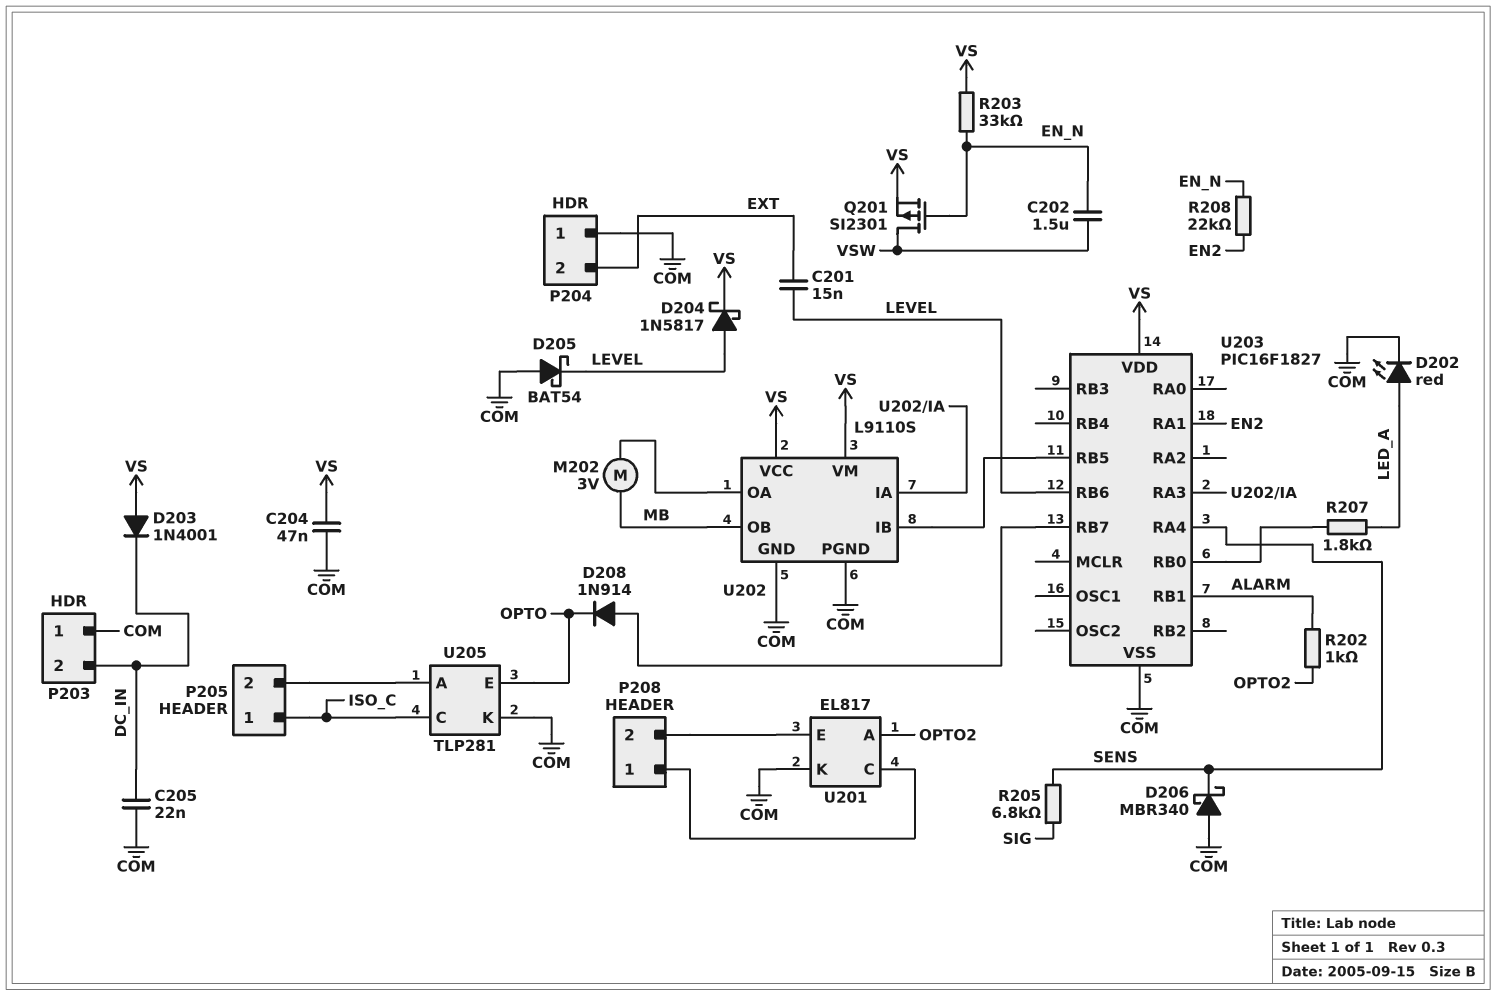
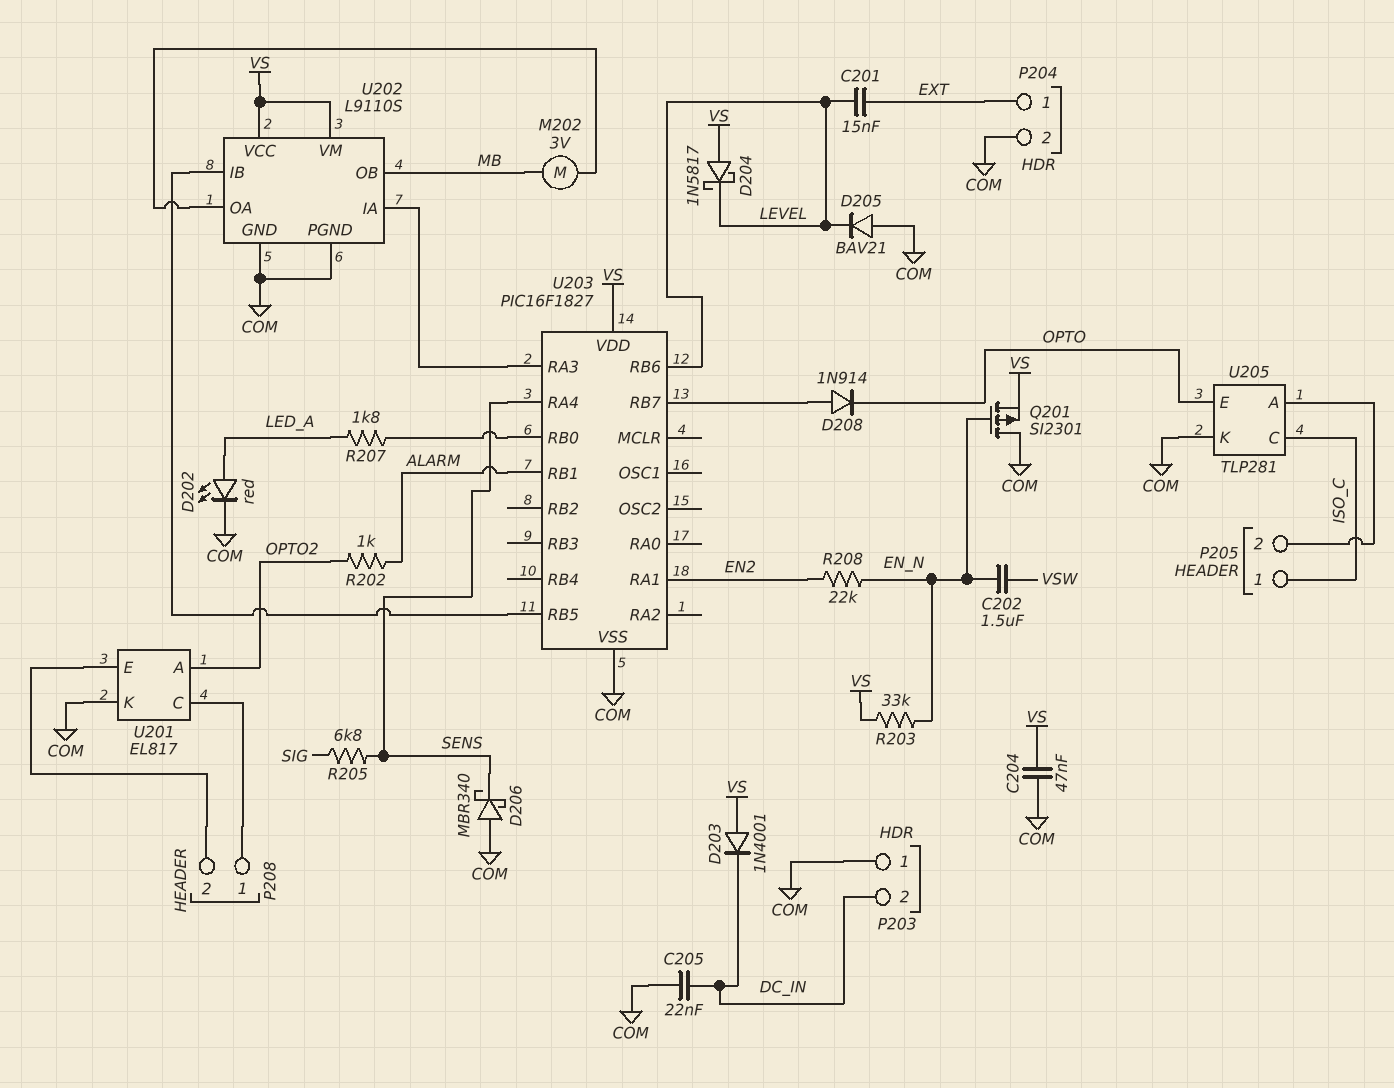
D204: schottky 1N5817 (A LEVEL, K VS) -> schottky 1N5817 (A VS, K LEVEL)
D205: schottky BAT54 (A COM, K LEVEL) -> diode BAV21 (A COM, K LEVEL)
P204 pin 1: COM -> EXT
P204 pin 2: EXT -> COM
Q201: PMOS SI2301 (G EN_N, D VSW, S VS) -> PMOS SI2301 (G EN_N, D COM, S VS)

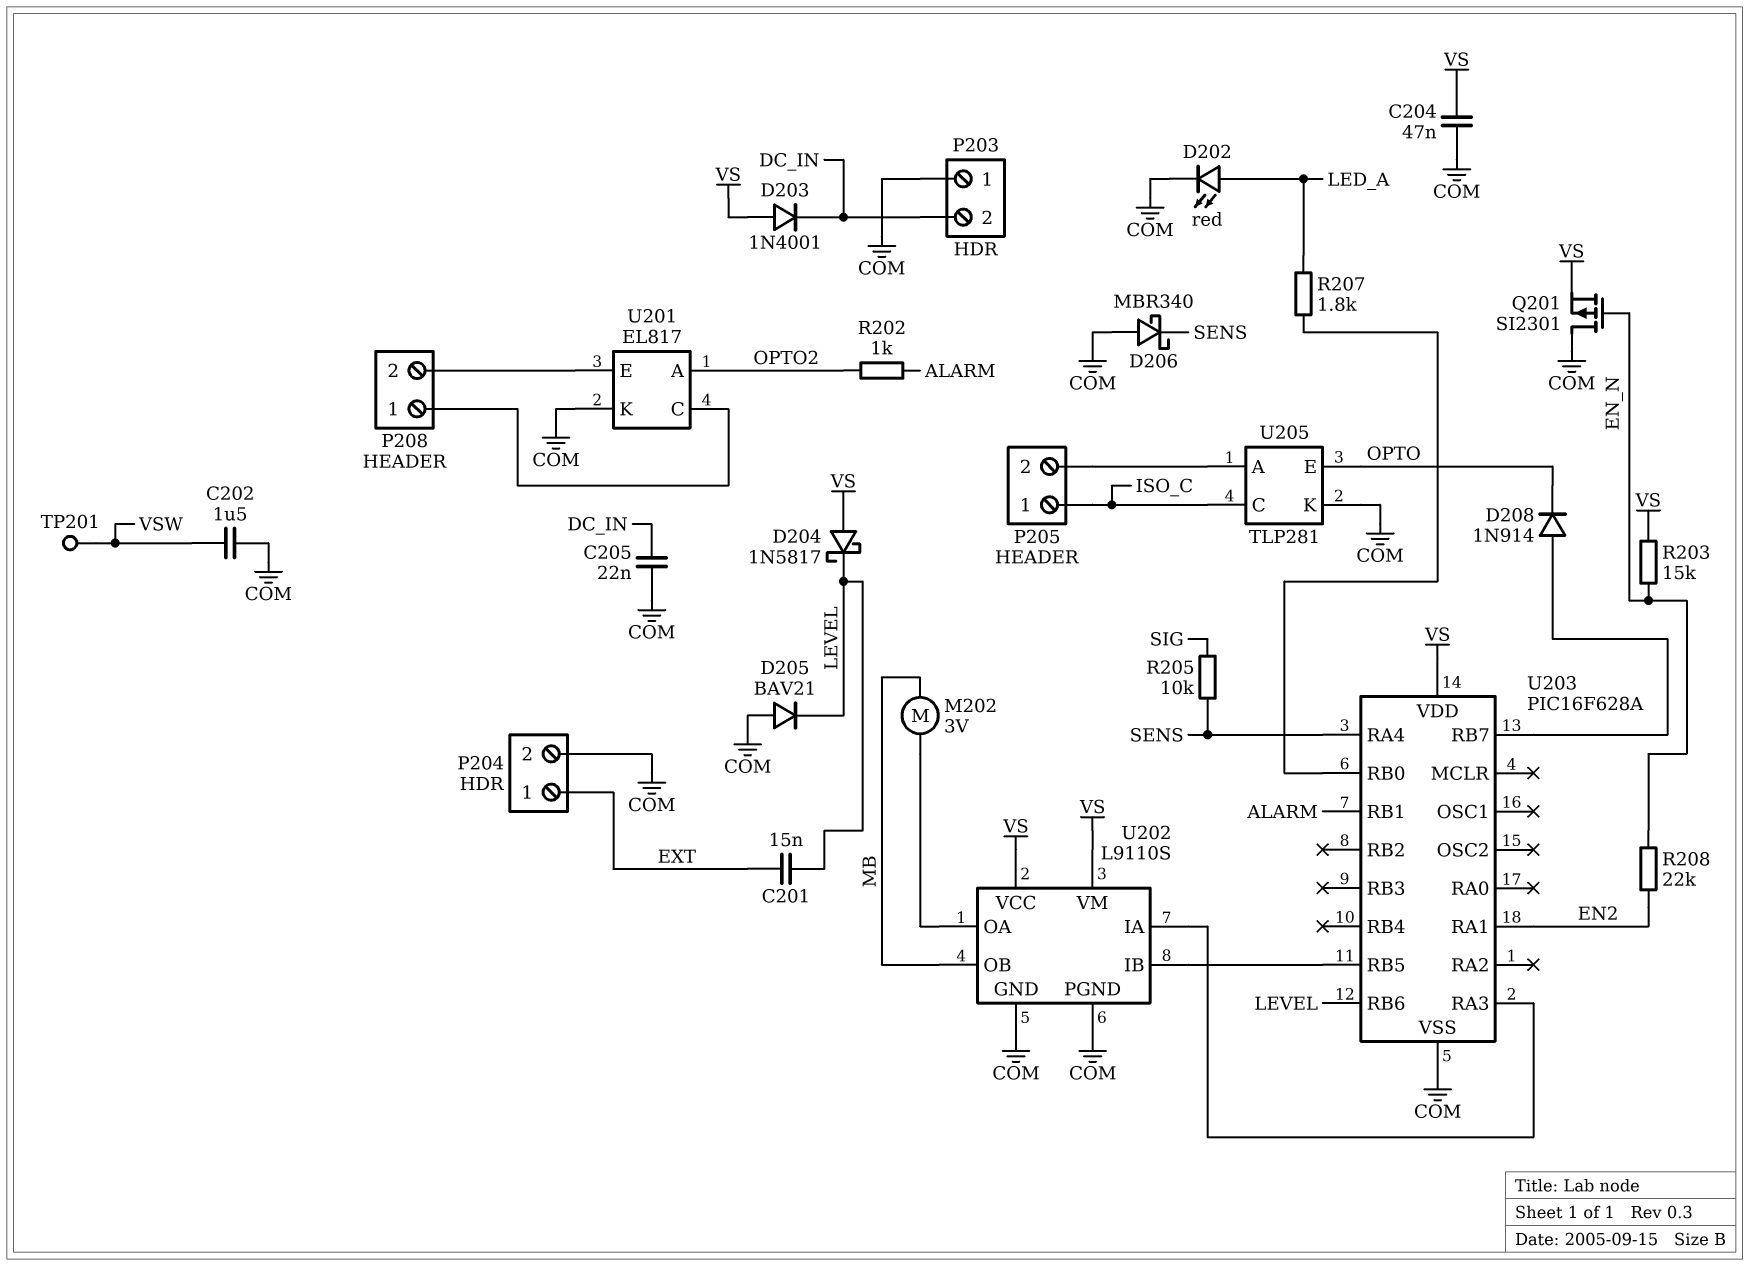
C202: 1.5uF (EN_N, VSW) -> 1.5uF (COM, VSW)
R203: 33k (EN_N, VS) -> 15k (EN_N, VS)
R205: 6.8k (SENS, SIG) -> 10k (SENS, SIG)
TP201: none -> test point (VSW)
U203: PIC16F1827 -> PIC16F628A

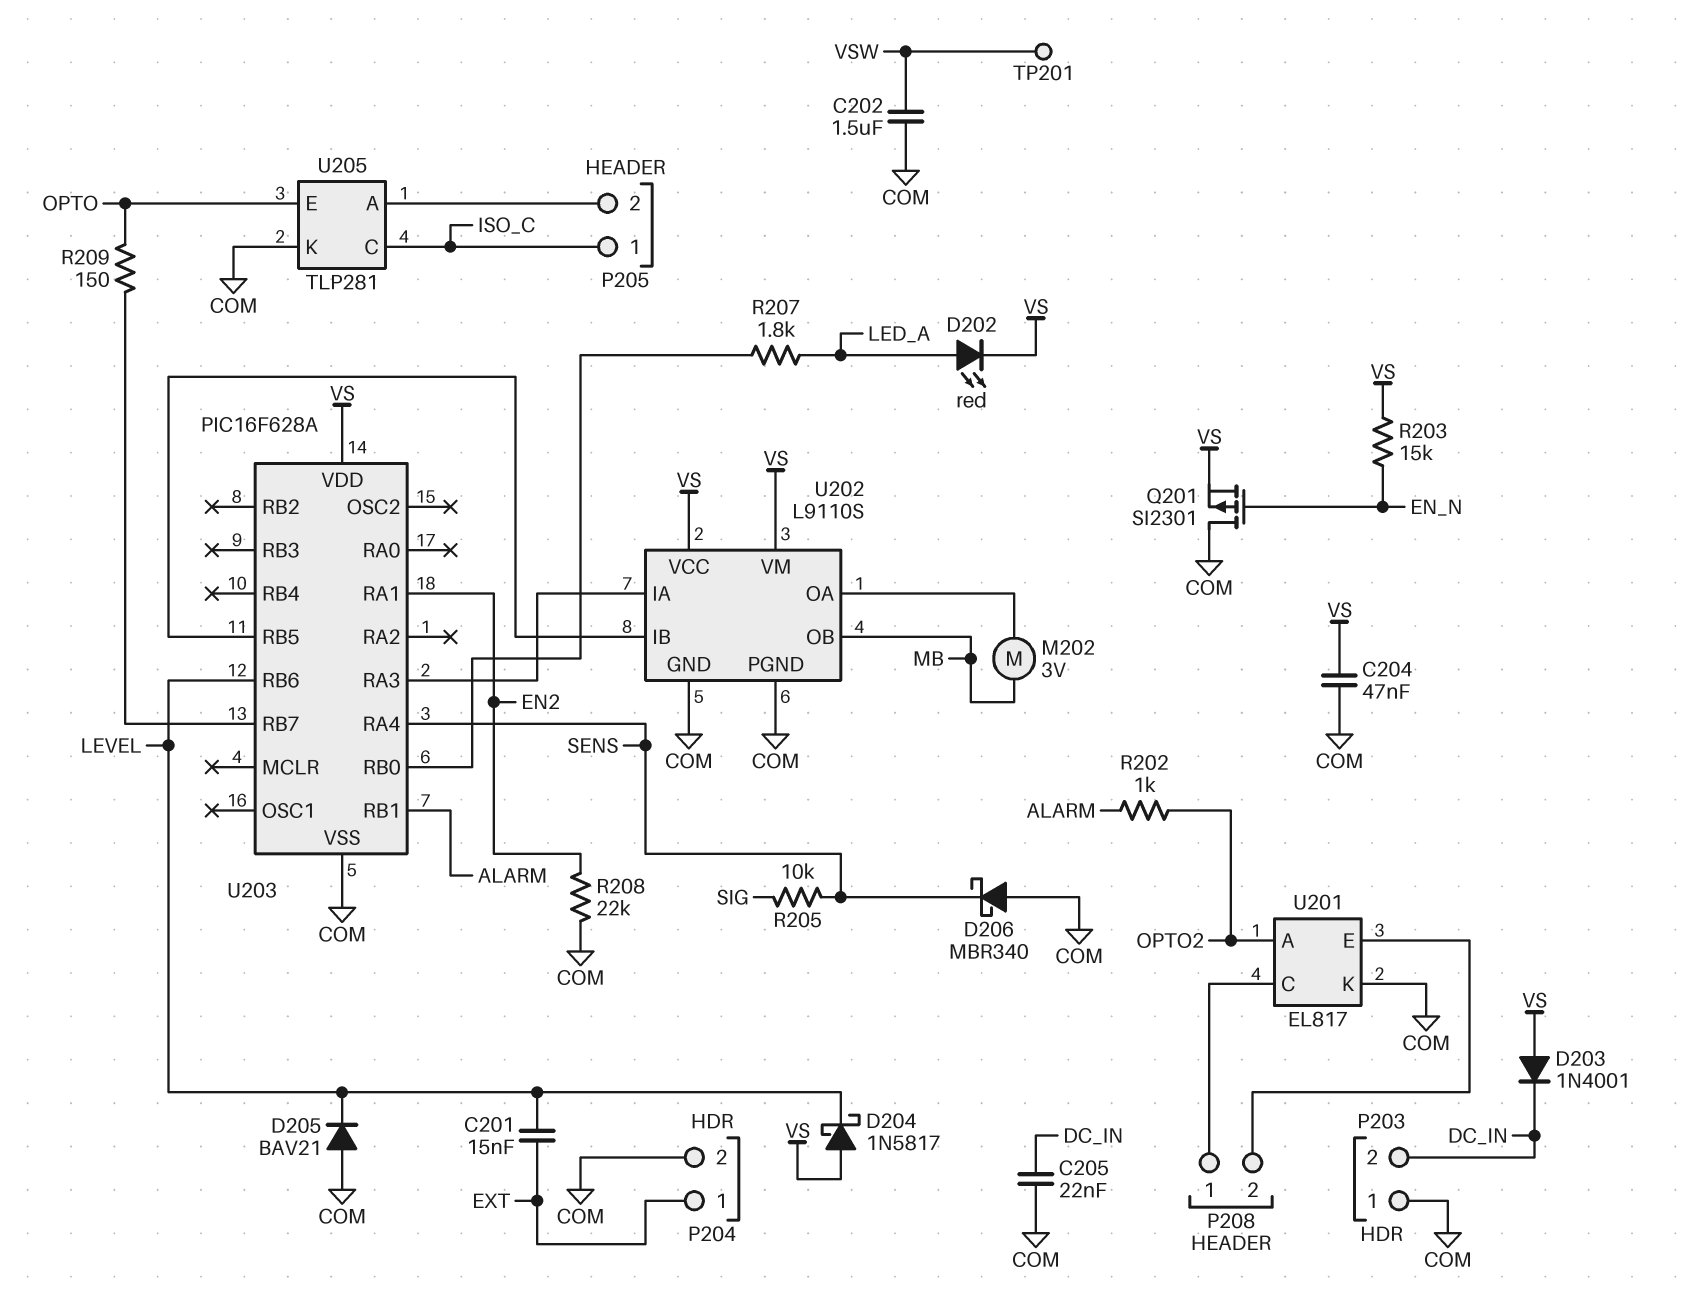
D202: LED red (A LED_A, K COM) -> LED red (A LED_A, K VS)
D208: diode 1N914 (A U203/RB7, K OPTO) -> none
R208: 22k (EN2, EN_N) -> 22k (COM, EN2)
R209: none -> 150 (OPTO, U203/RB7)

